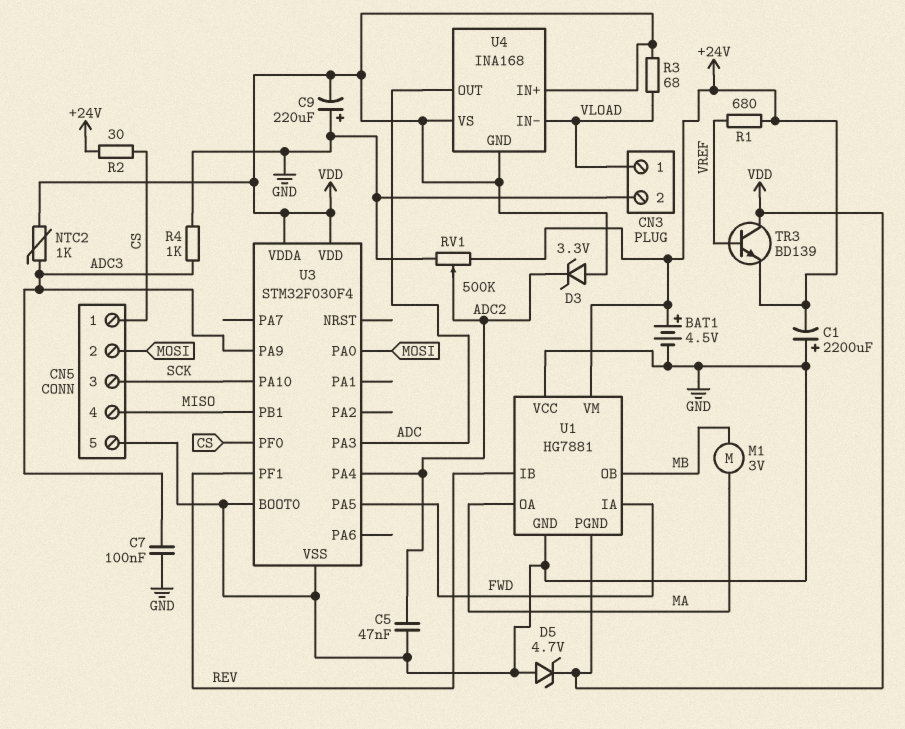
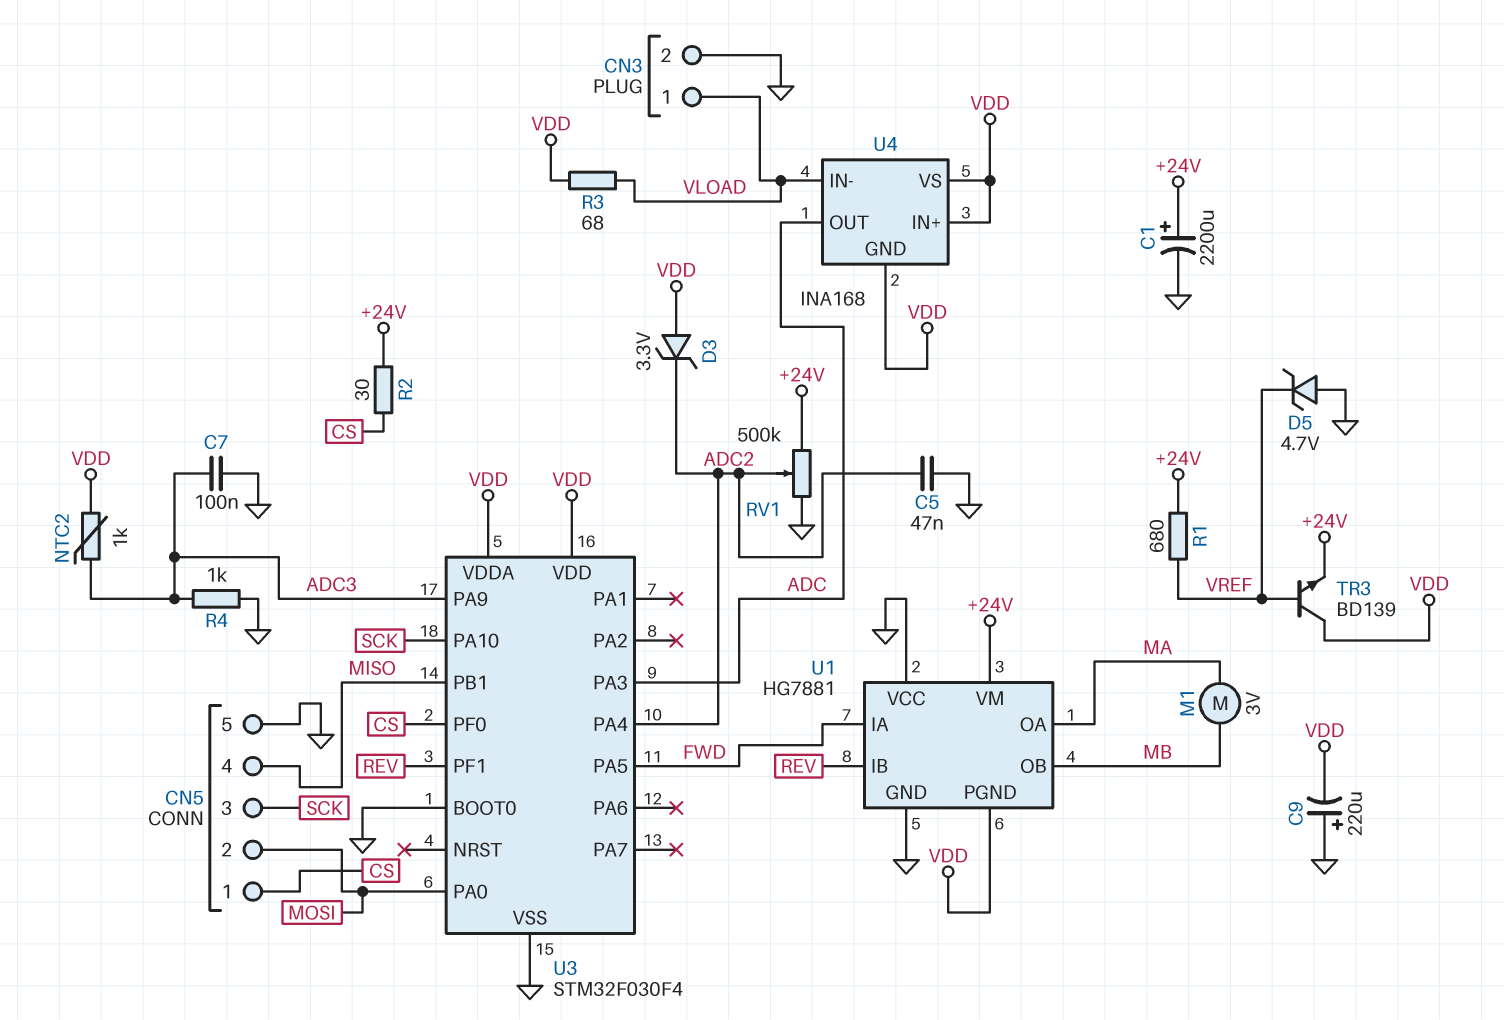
BAT1: 4.5V (plus +24V, minus GND) -> none
C1: 2200uF (plus GND, minus +24V) -> 2200uF (plus +24V, minus GND)
D5: zener 4.7V (A GND, K VDD) -> zener 4.7V (A GND, K VREF)

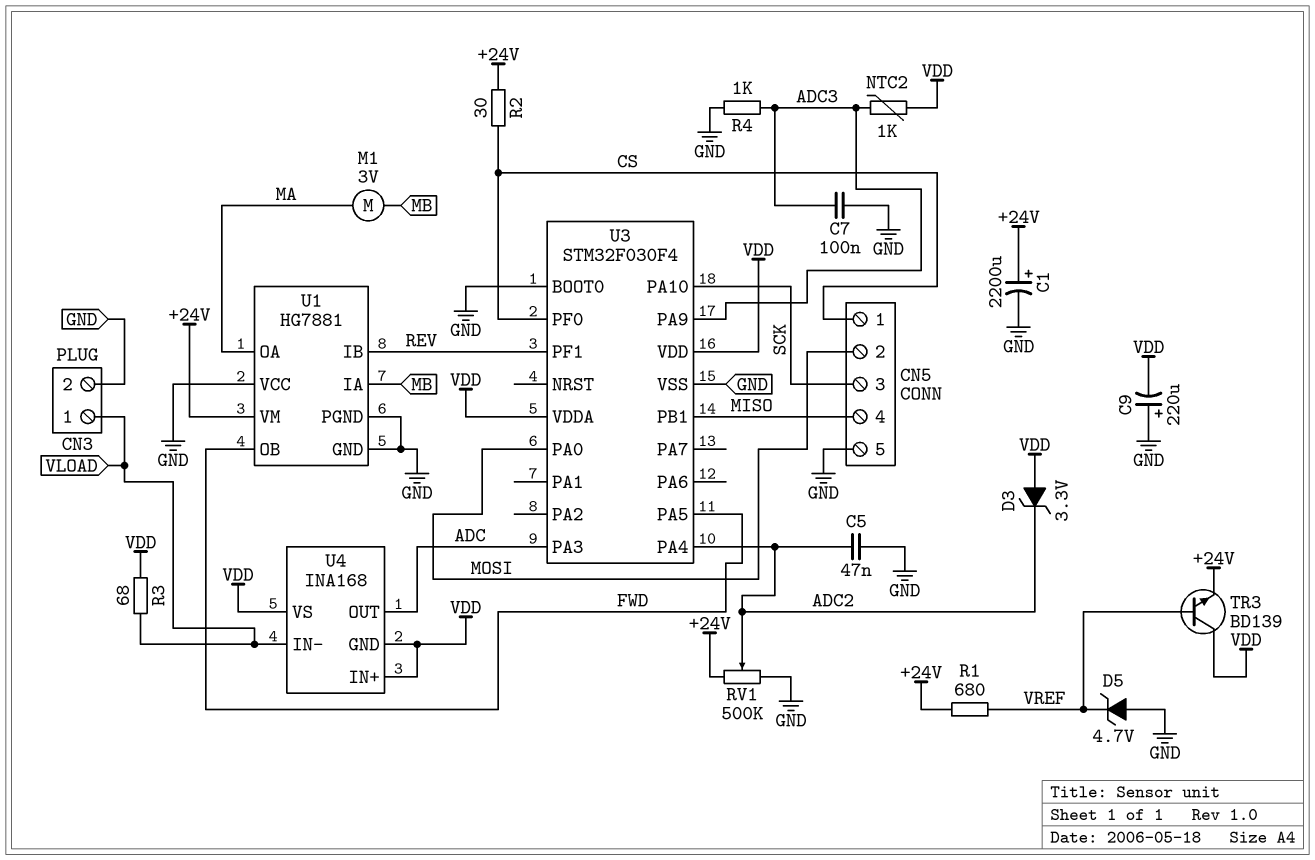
U1 pin IA: FWD -> MB
U1 pin OB: MB -> FWD
U1 pin PGND: VDD -> GND

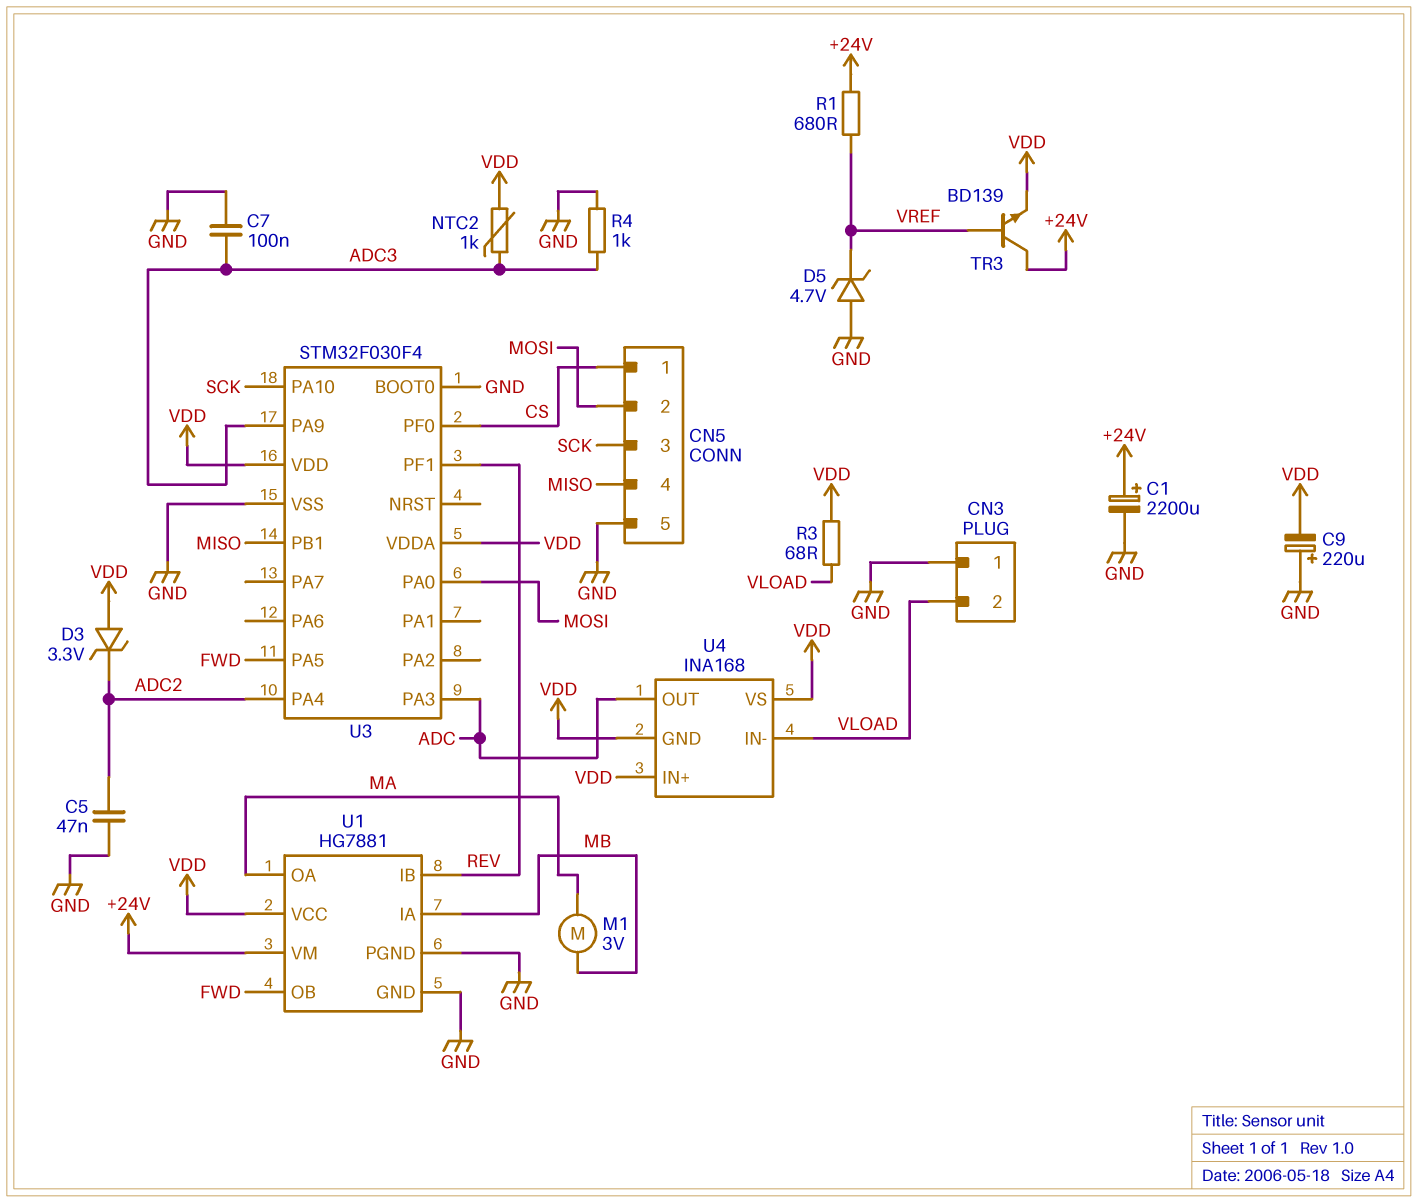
CN3 pin 1: VLOAD -> GND
CN3 pin 2: GND -> VLOAD
R2: 30 (+24V, CS) -> none
RV1: 500k (+24V, GND, wiper ADC2) -> none
TR3: NPN BD139 (B VREF, C VDD, E +24V) -> NPN BD139 (B VREF, C +24V, E VDD)
U1 pin VCC: GND -> VDD

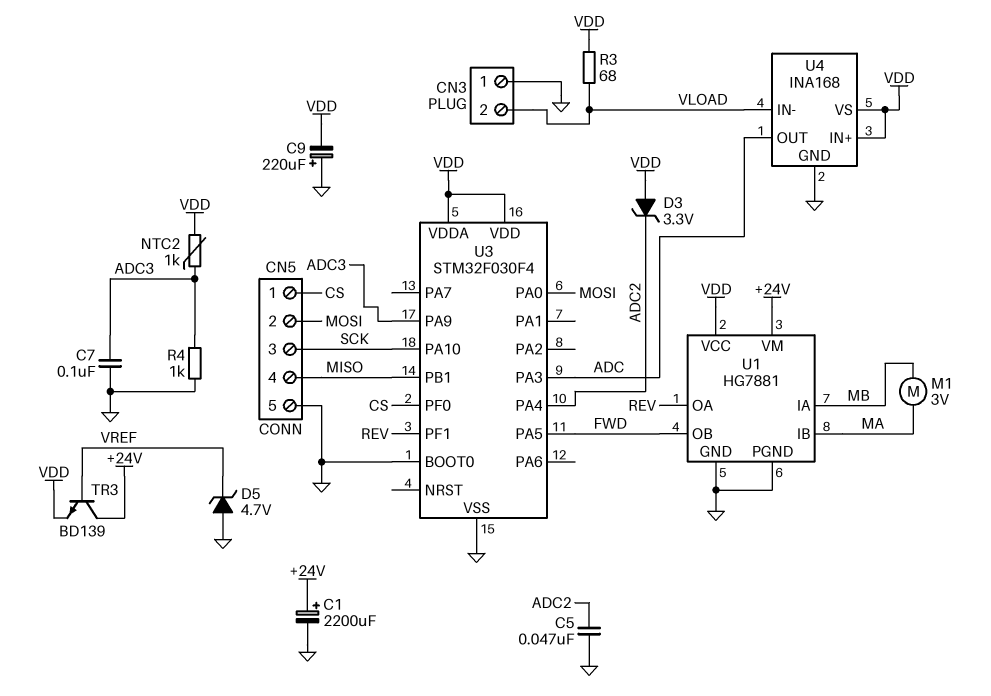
R1: 680 (+24V, VREF) -> none
U1 pin IB: REV -> MA
U1 pin OA: MA -> REV
U4 pin GND: VDD -> GND

